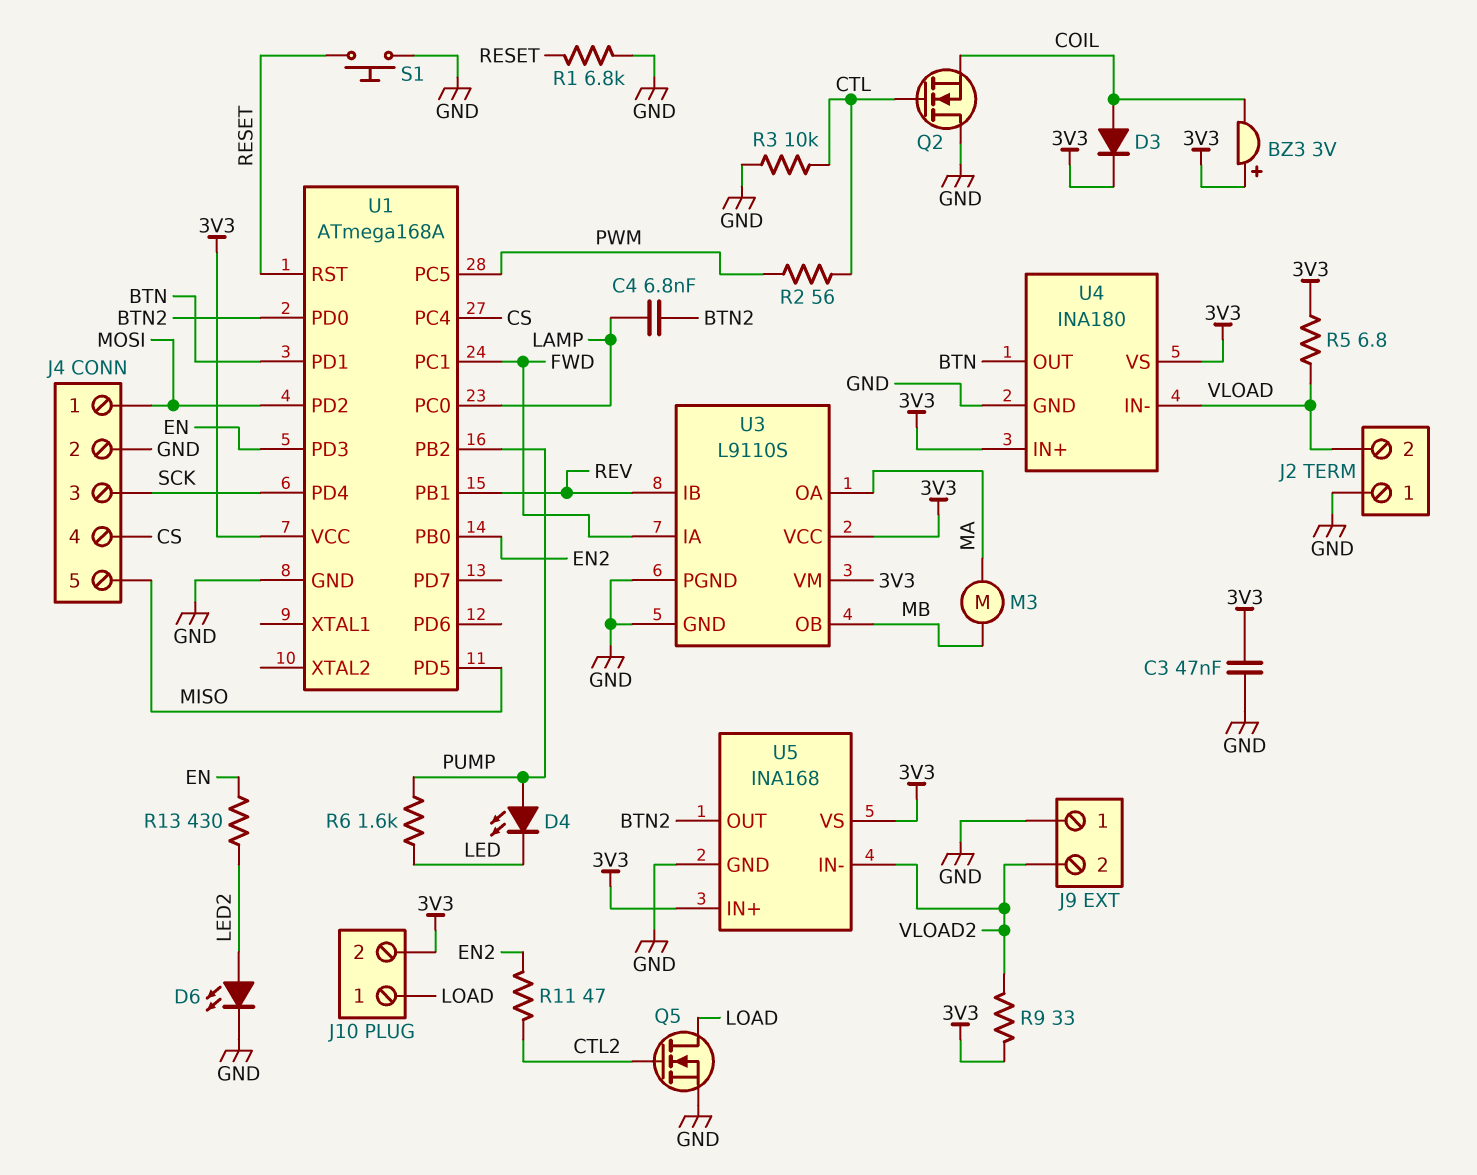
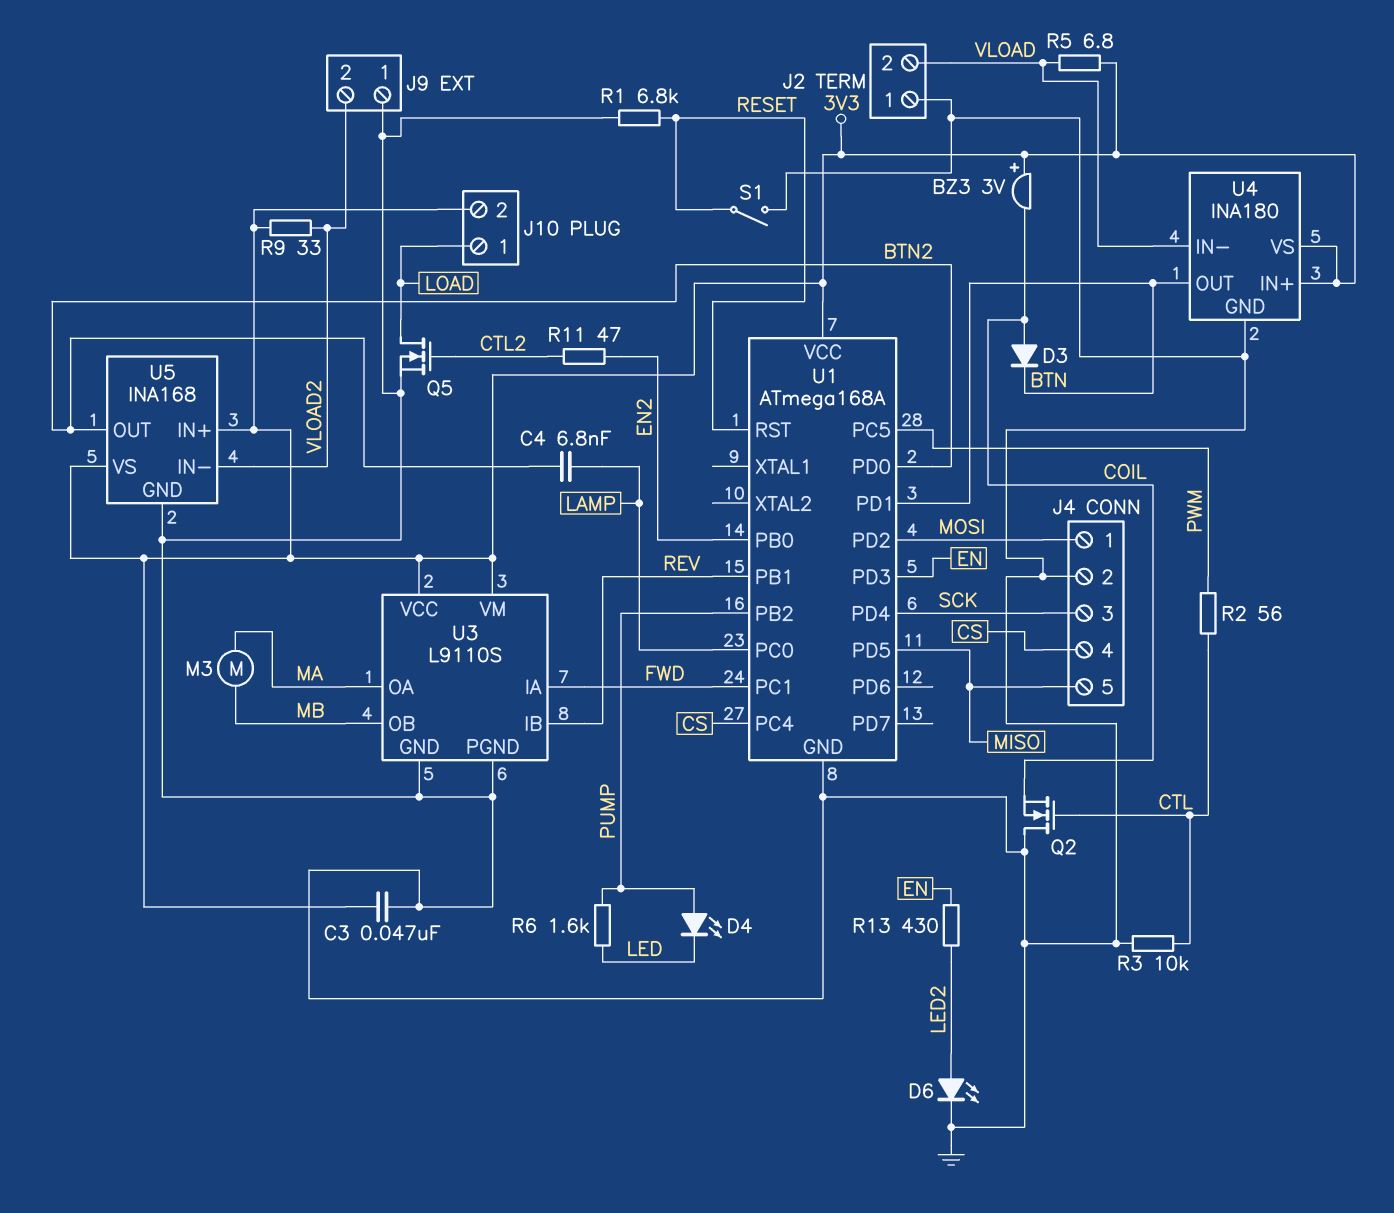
D3: diode (A COIL, K 3V3) -> diode (A COIL, K BTN)
S1: button (GND, RESET) -> switch (GND, RESET)

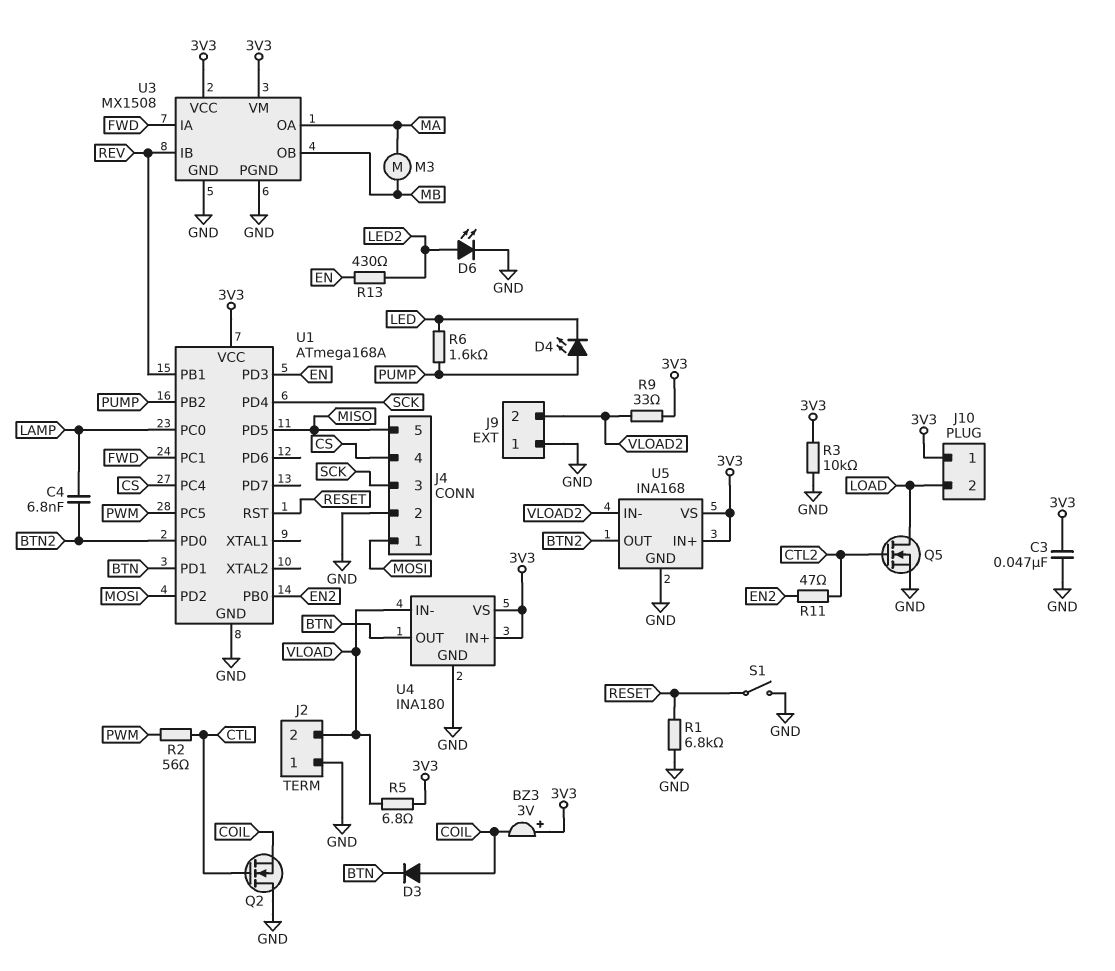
J10 pin 1: LOAD -> 3V3
J10 pin 2: 3V3 -> LOAD
R3: 10k (CTL, GND) -> 10k (3V3, GND)
U3: L9110S -> MX1508

